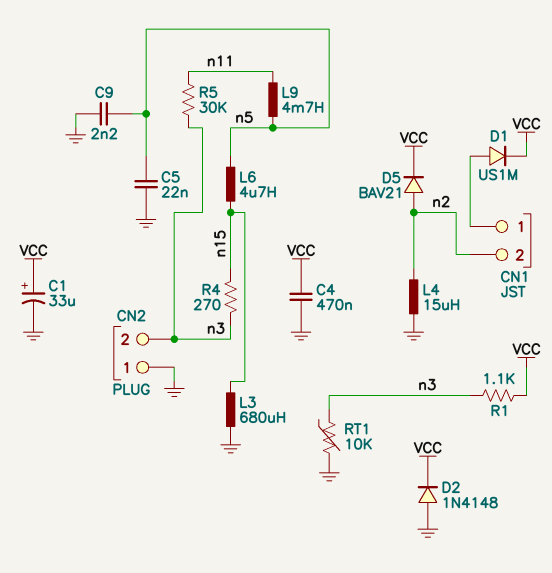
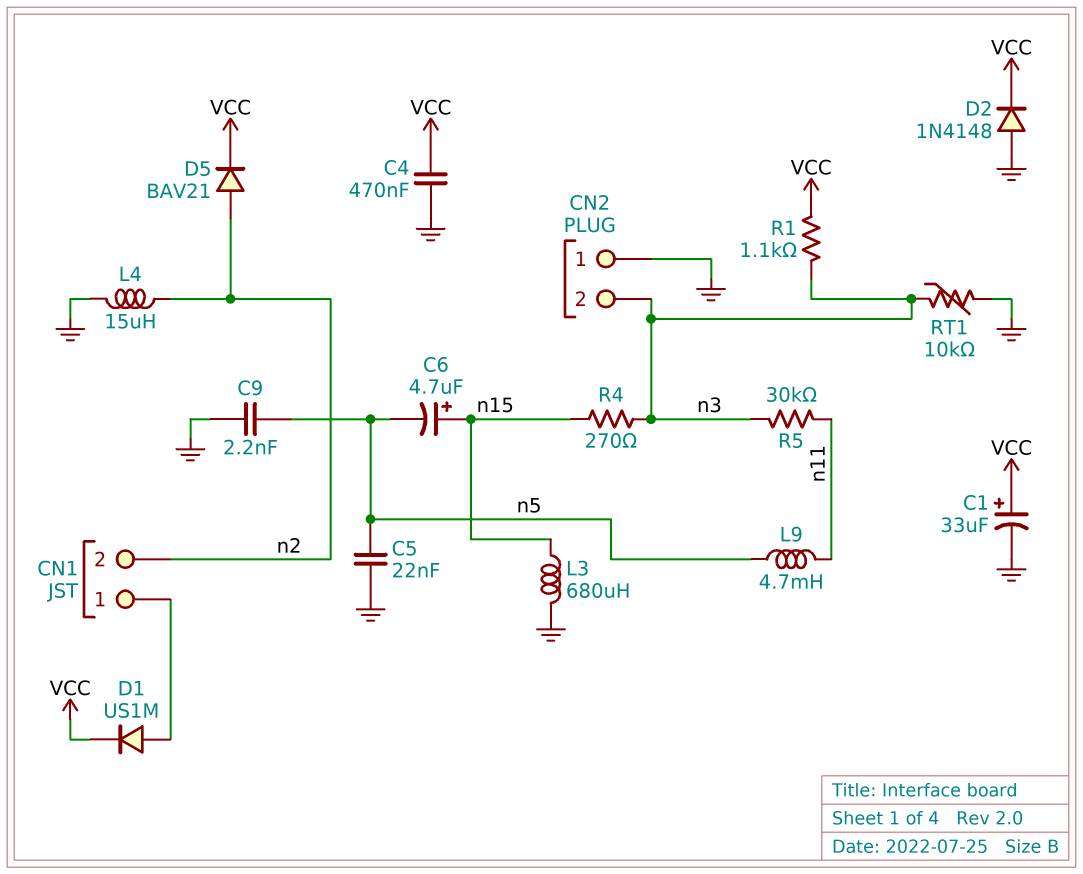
C6: none -> 4.7uF (plus n15, minus n5)
L6: 4.7uH (n5, n15) -> none

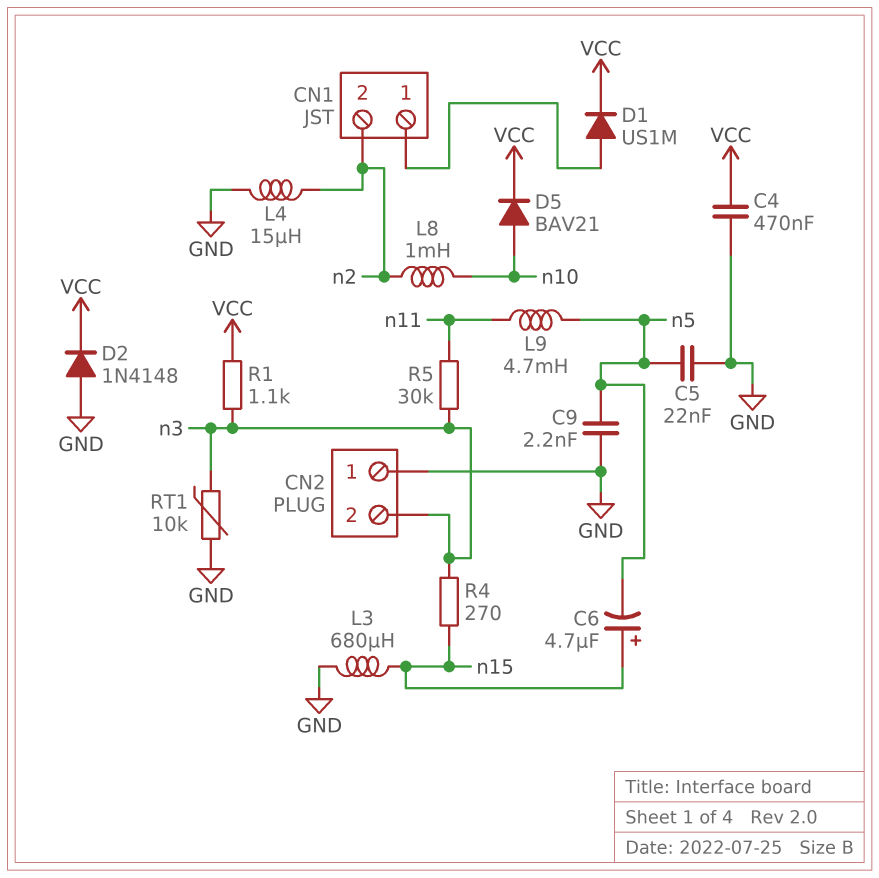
C1: 33uF (plus VCC, minus GND) -> none
D5: diode BAV21 (A n2, K VCC) -> diode BAV21 (A n10, K VCC)
L8: none -> 1mH (n2, n10)

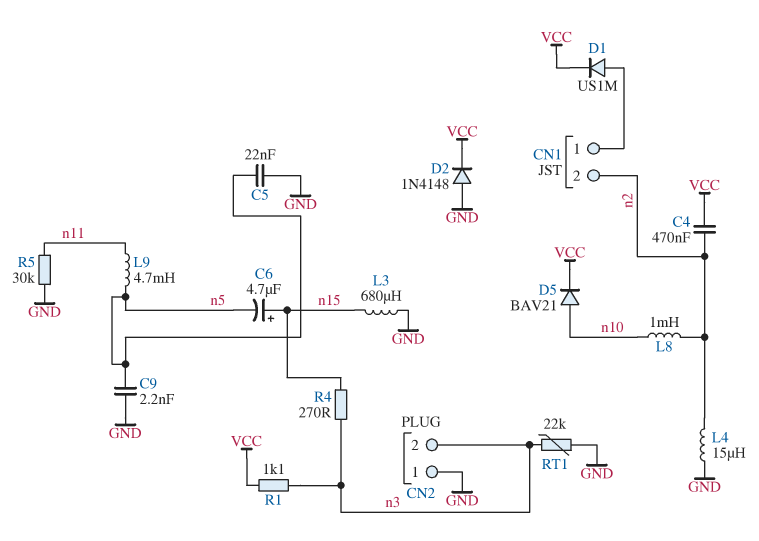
C4: 470nF (GND, VCC) -> 470nF (VCC, n2)
R5: 30k (n3, n11) -> 30k (GND, n11)
RT1: 10k (GND, n3) -> 22k (GND, n3)

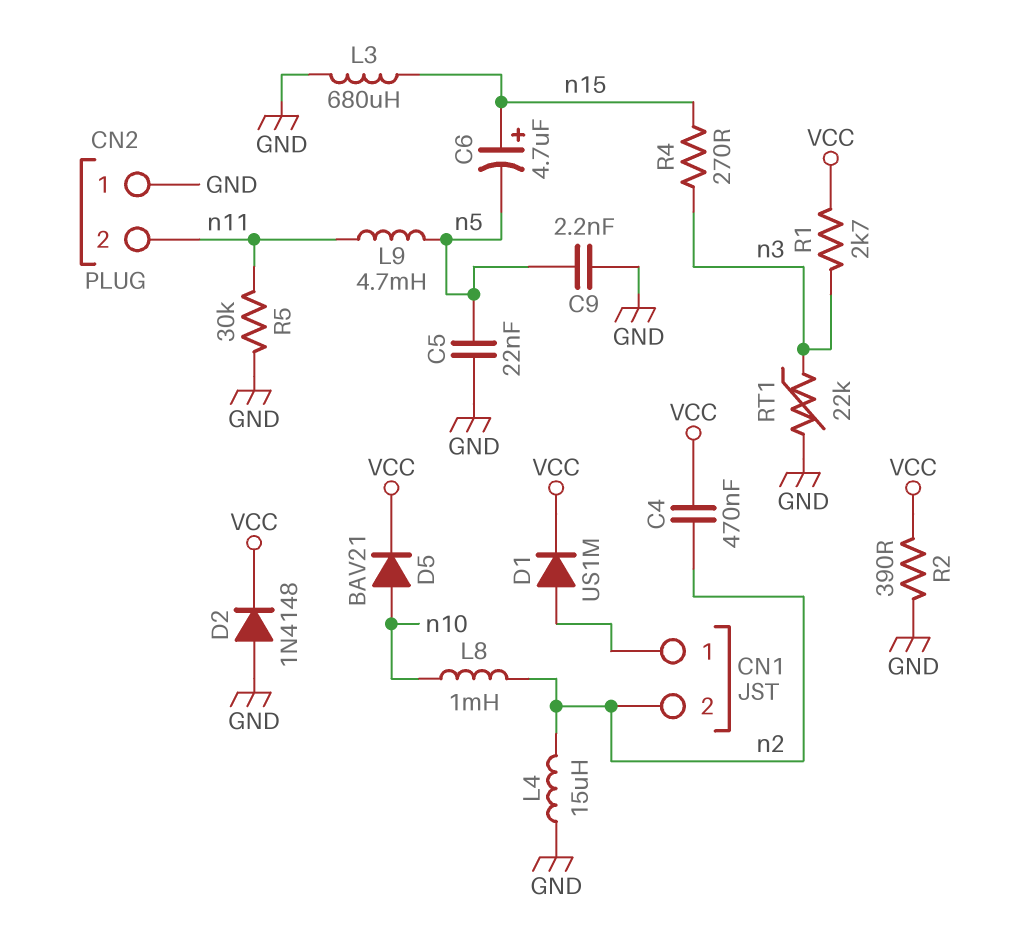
CN2 pin 2: n3 -> n11
R1: 1.1k (VCC, n3) -> 2.7k (VCC, n3)
R2: none -> 390 (GND, VCC)

